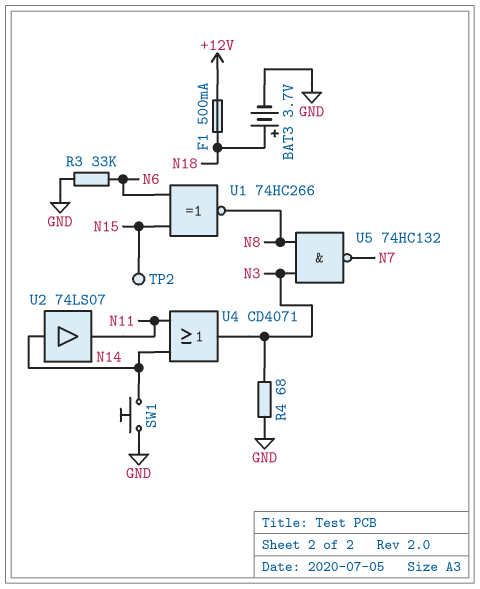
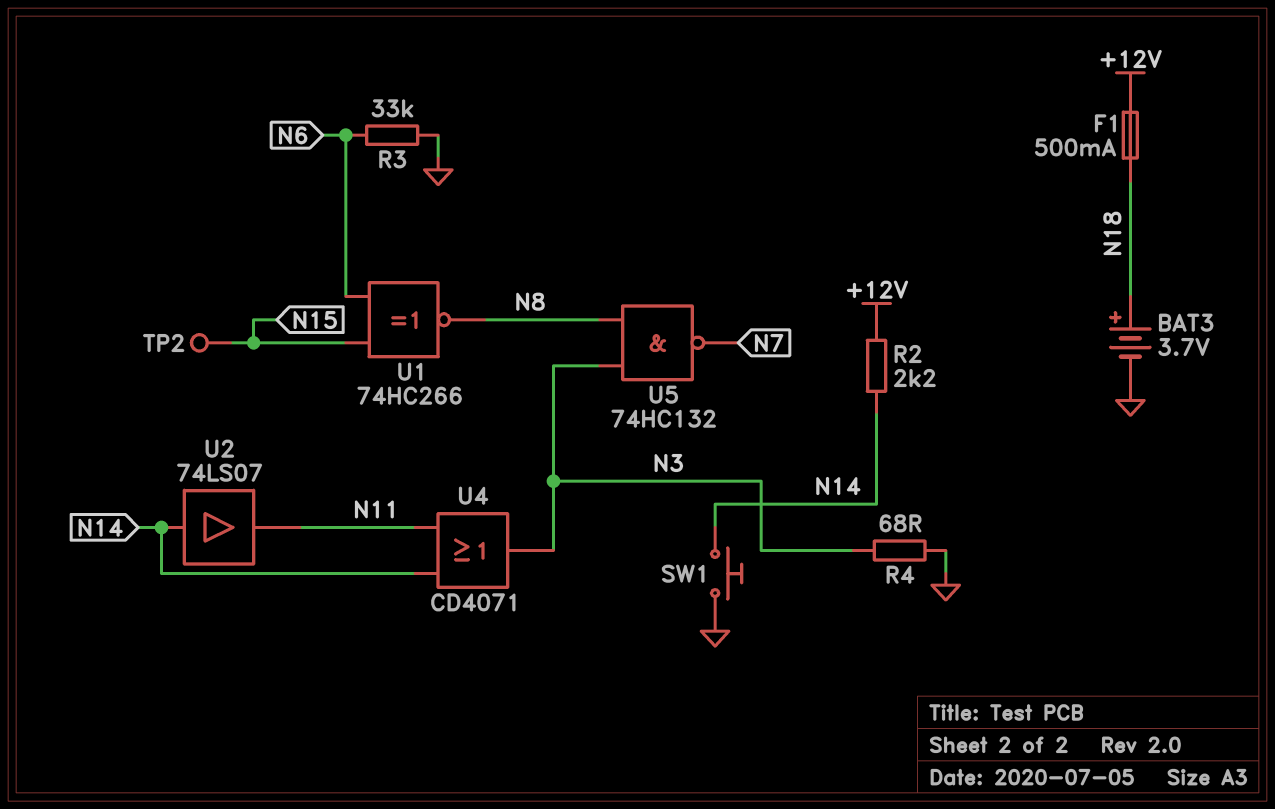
R2: none -> 2.2k (+12V, N14)

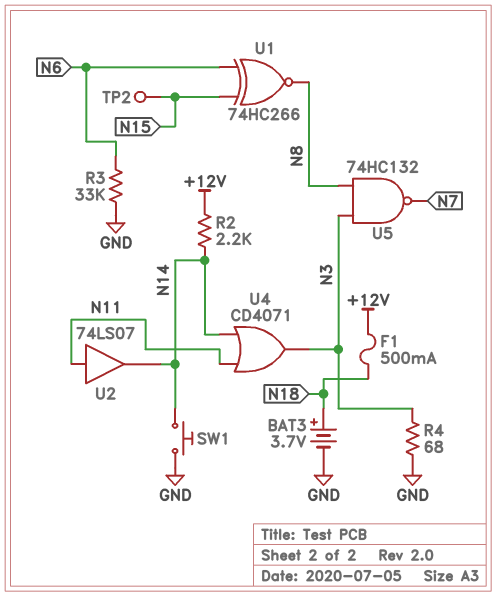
U2: buffer 74LS07 (in N14, out N11) -> buffer 74LS07 (in N11, out N14)

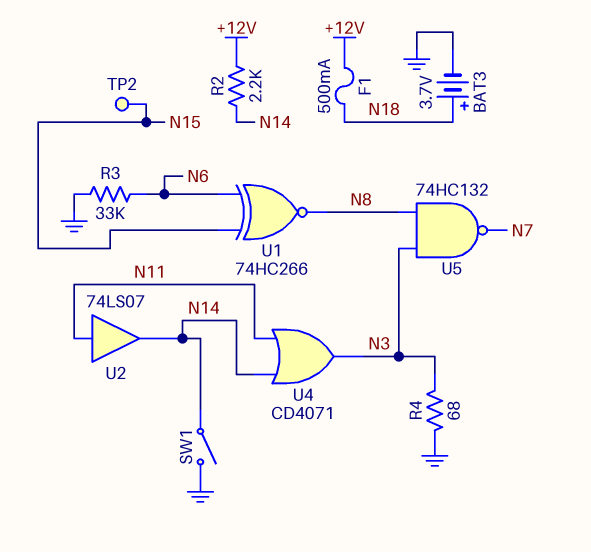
SW1: button (GND, N14) -> switch (GND, N14)

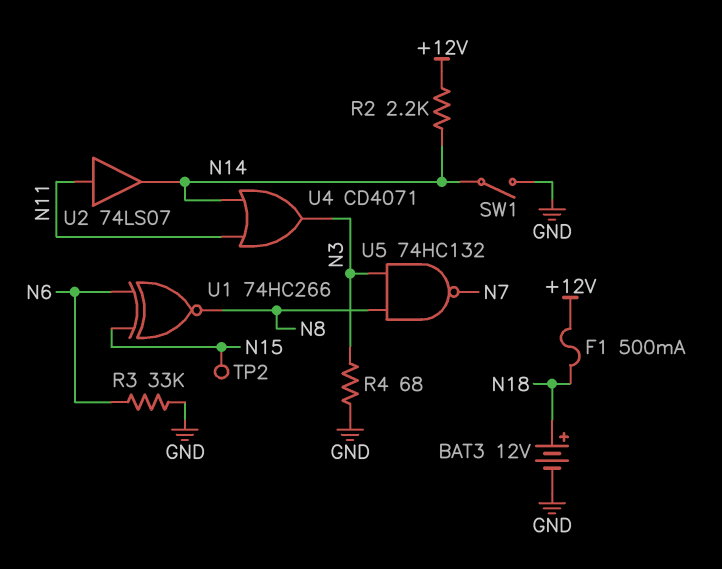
BAT3: 3.7V (plus N18, minus GND) -> 12V (plus N18, minus GND)

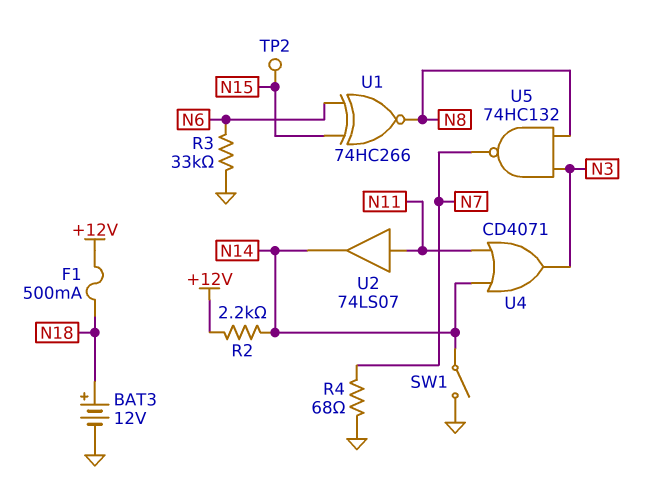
R4: 68 (GND, N3) -> 68 (GND, N7)

